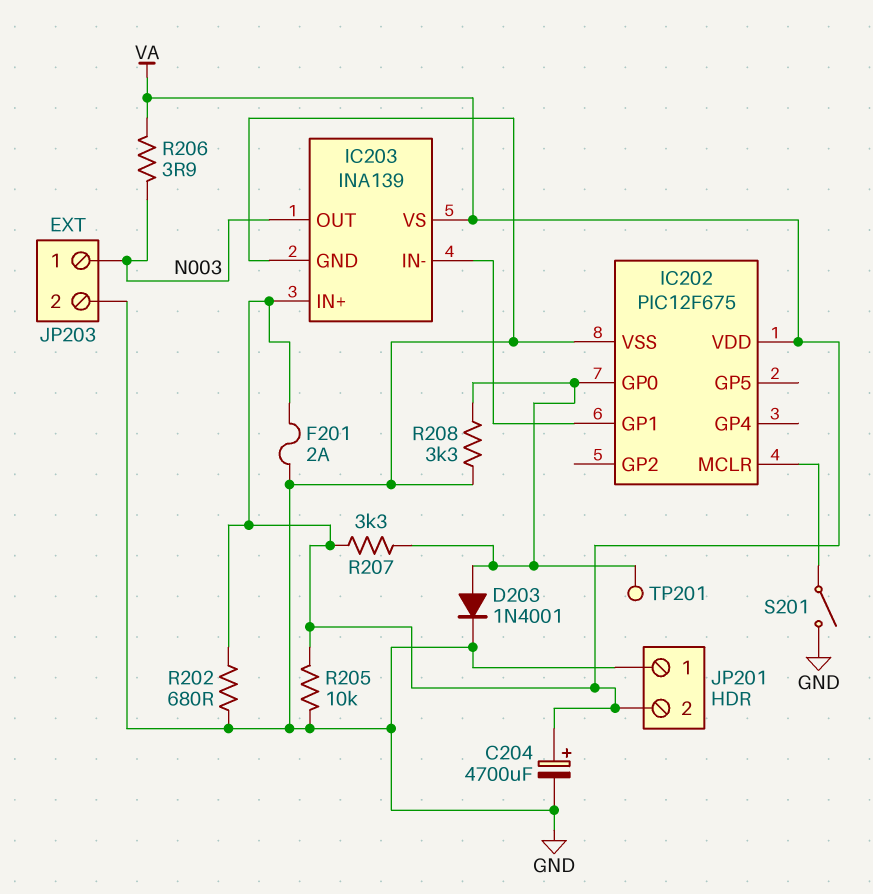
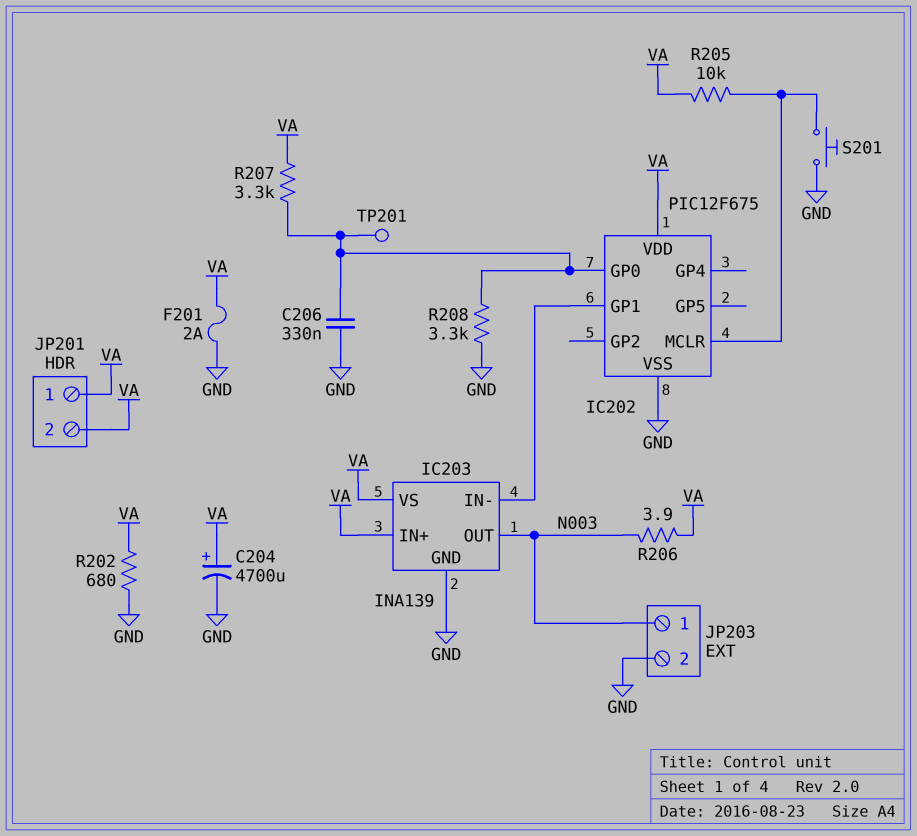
C206: none -> 330nF (GND, IC202/GP0)
D203: diode 1N4001 (A IC202/GP0, K GND) -> none
JP201 pin 1: GND -> VA
R205: 10k (GND, VA) -> 10k (IC202/MCLR, VA)
S201: switch (GND, IC202/MCLR) -> button (GND, IC202/MCLR)

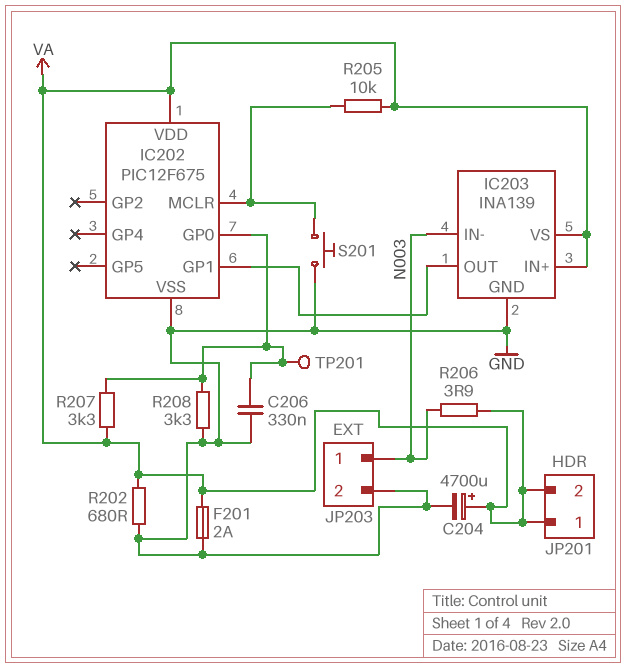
IC203 pin IN-: IC202/GP1 -> N003
IC203 pin OUT: N003 -> IC202/GP1

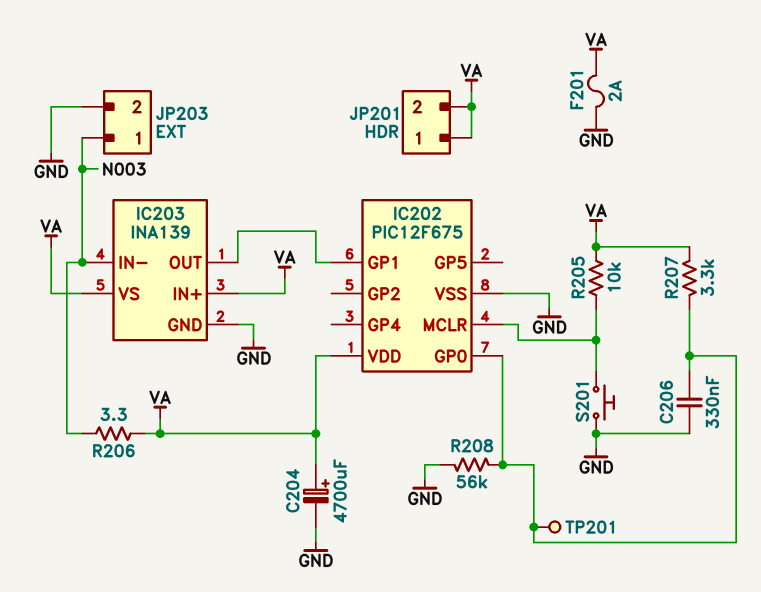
R202: 680 (GND, VA) -> none
R206: 3.9 (N003, VA) -> 3.3 (N003, VA)
R208: 3.3k (GND, IC202/GP0) -> 56k (GND, IC202/GP0)

